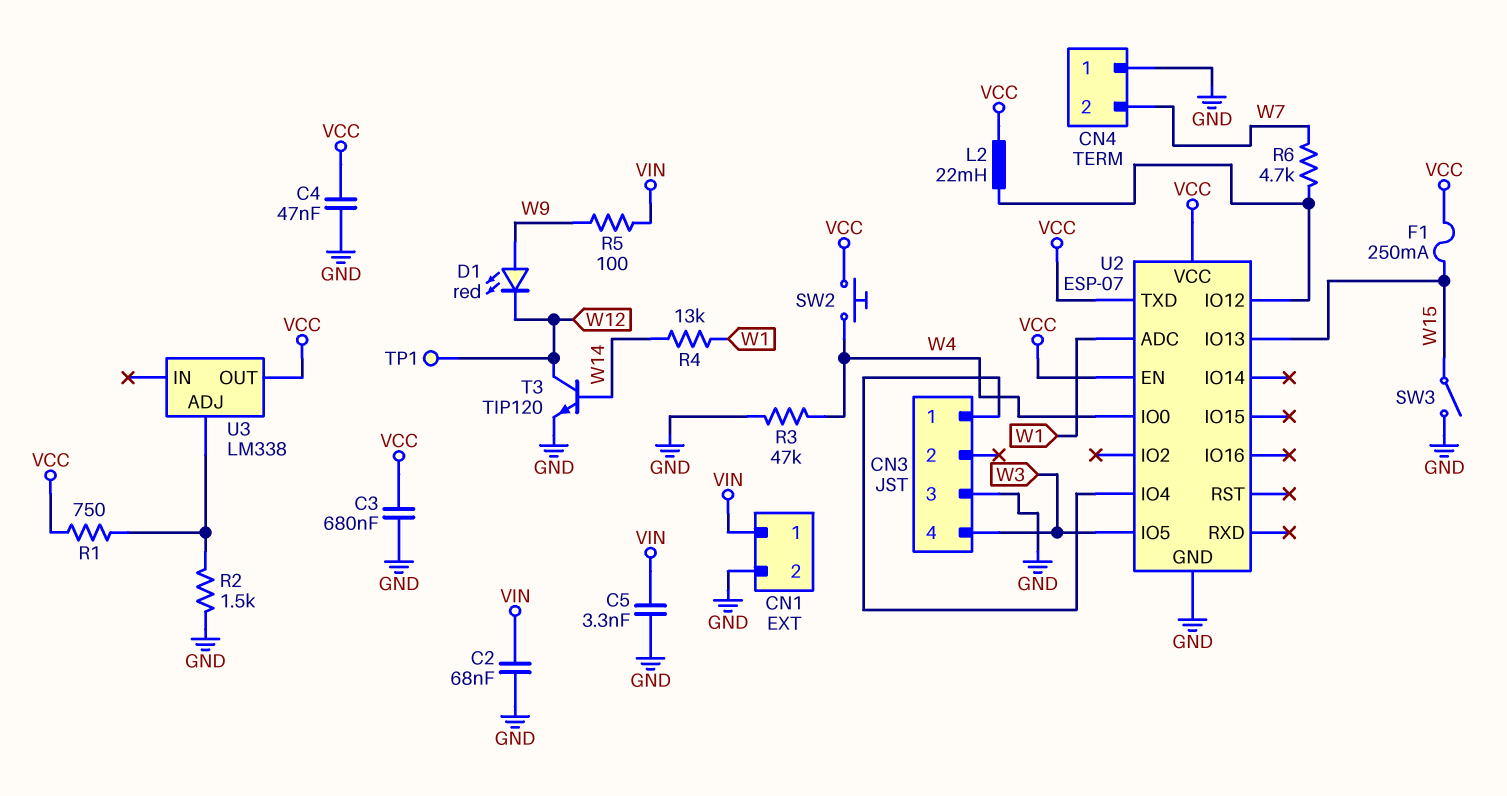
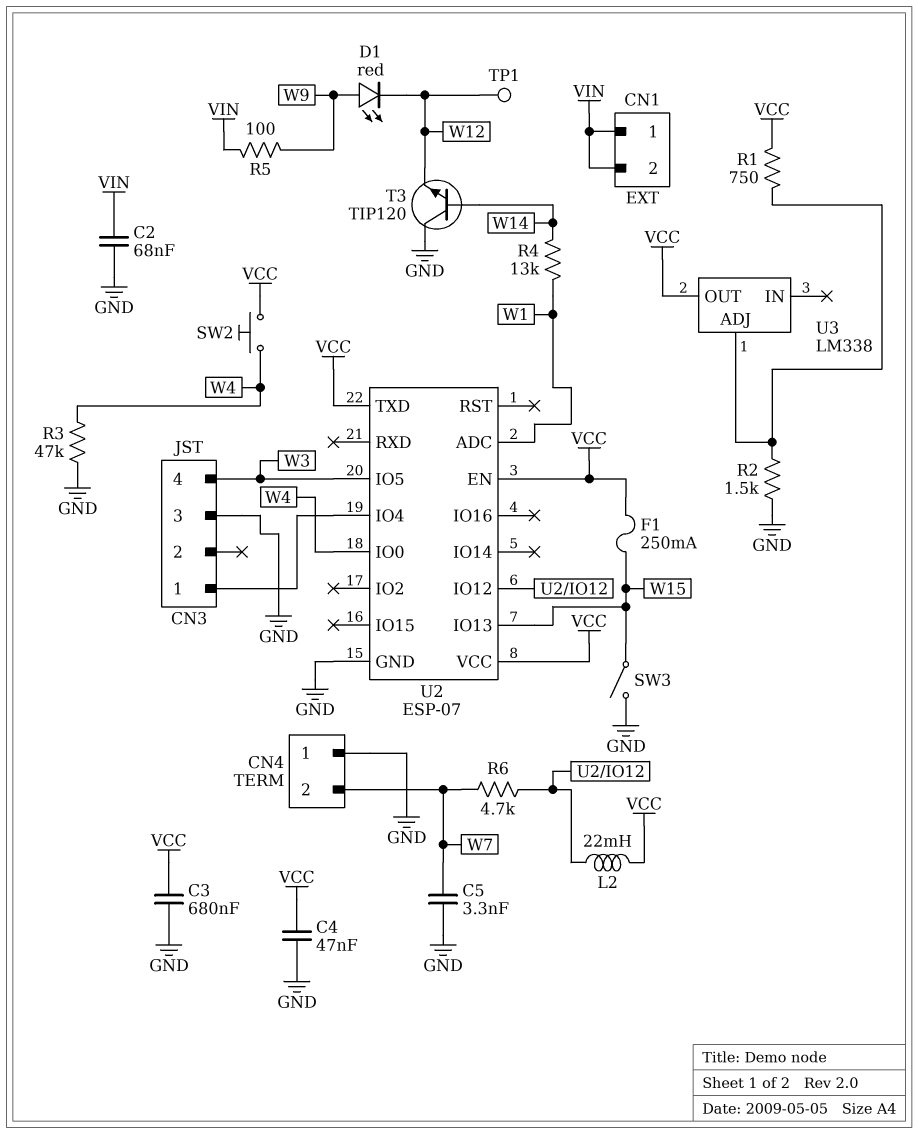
C5: 3.3nF (GND, VIN) -> 3.3nF (GND, W7)
CN1 pin 2: GND -> VIN
T3: NPN TIP120 (B W14, C W12, E GND) -> NPN TIP120 (B W14, C GND, E W12)

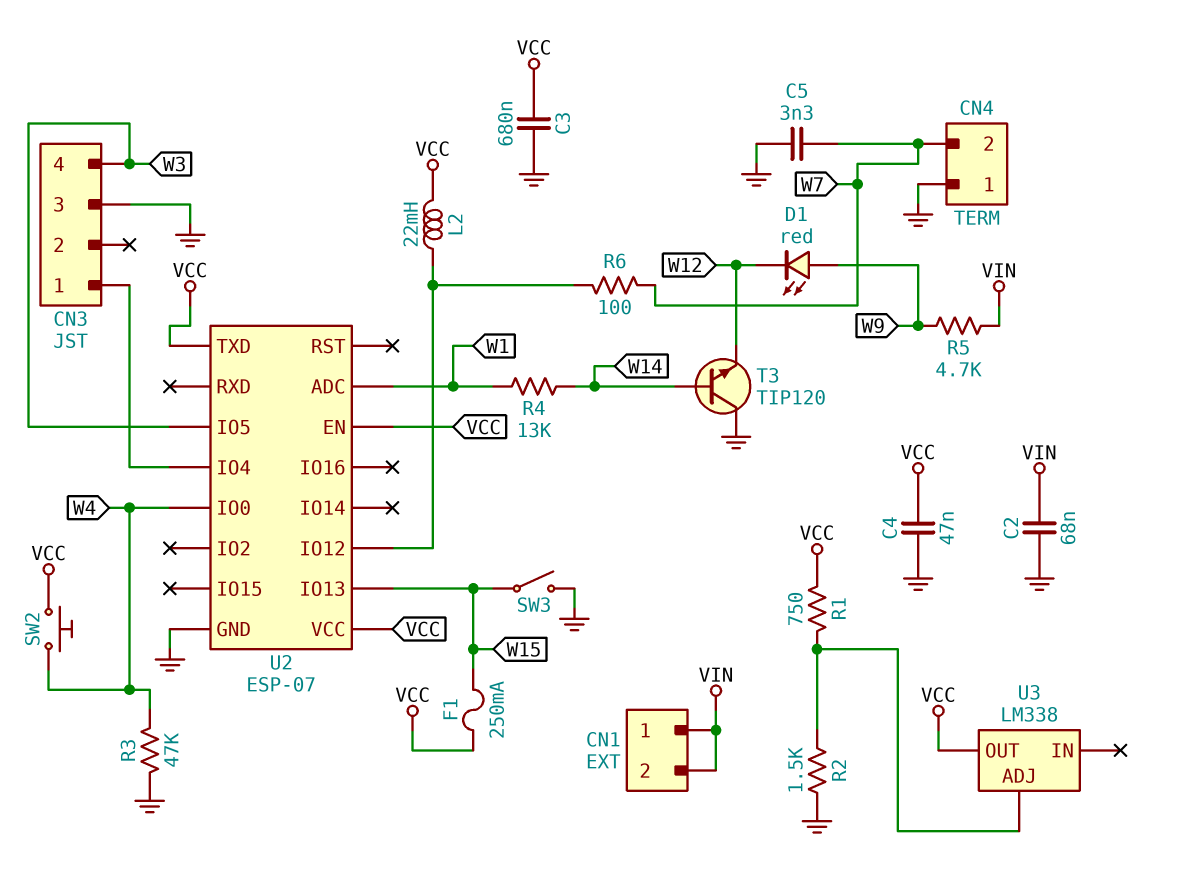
R5: 100 (VIN, W9) -> 4.7k (VIN, W9)
R6: 4.7k (U2/IO12, W7) -> 100 (U2/IO12, W7)
TP1: test point (W12) -> none

